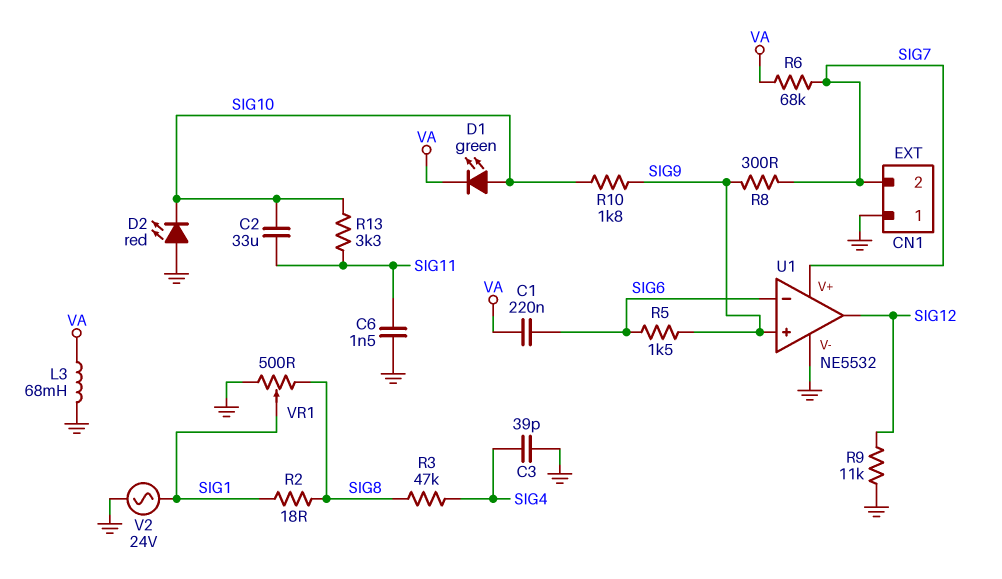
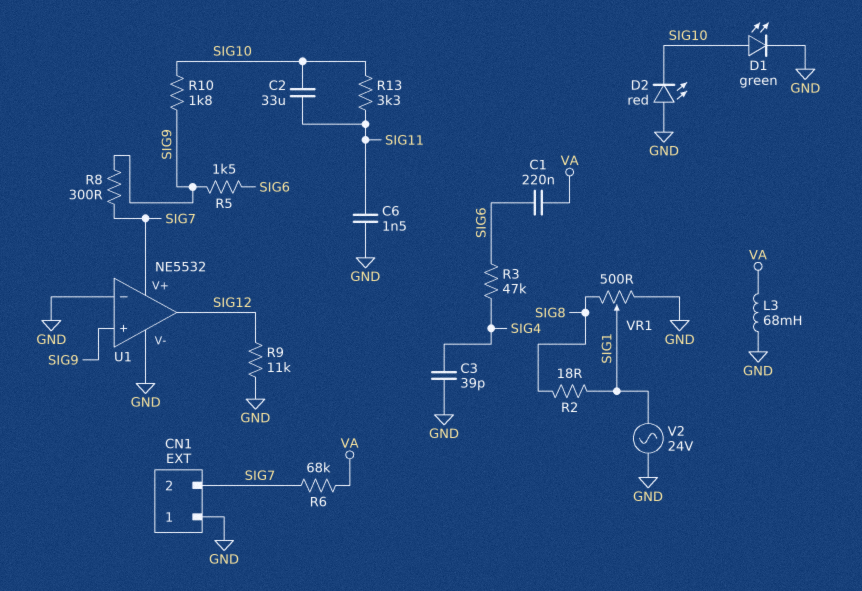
D1: LED green (A SIG10, K VA) -> LED green (A SIG10, K GND)
R3: 47k (SIG4, SIG8) -> 47k (SIG4, SIG6)
U1 pin in-: SIG6 -> GND

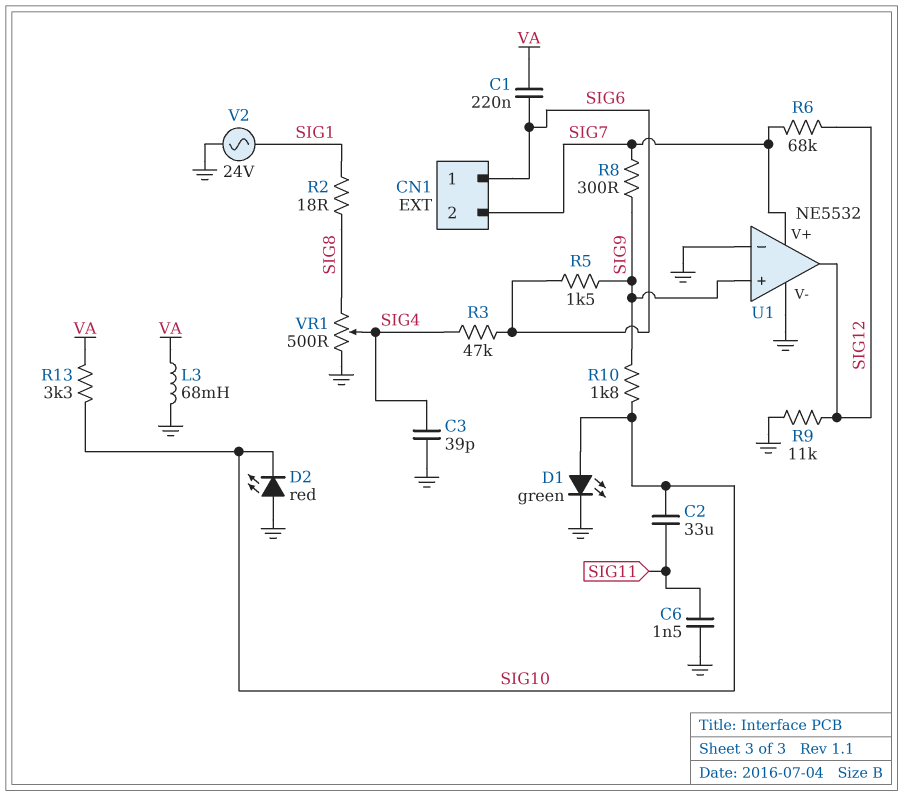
CN1 pin 1: GND -> SIG6
R6: 68k (SIG7, VA) -> 68k (SIG7, SIG12)
R13: 3.3k (SIG10, SIG11) -> 3.3k (SIG10, VA)
VR1: 500 (GND, SIG8, wiper SIG1) -> 500 (GND, SIG8, wiper SIG4)

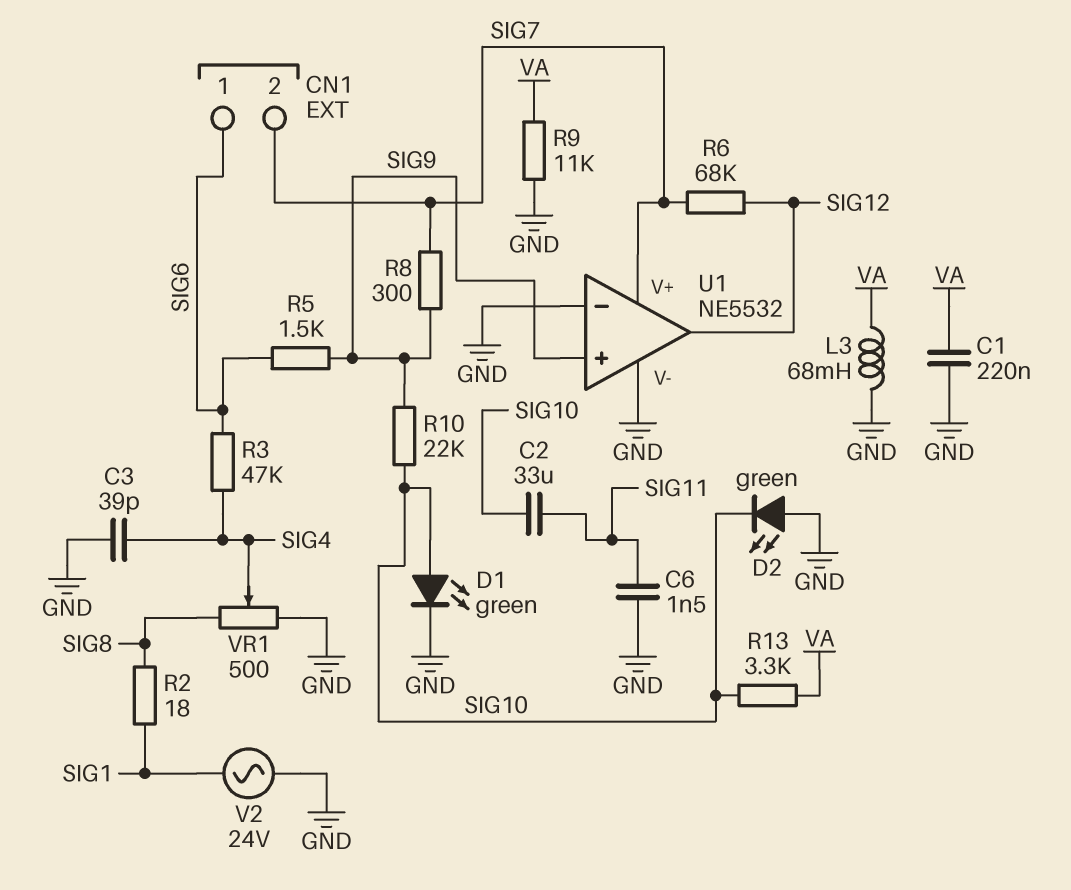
C1: 220nF (SIG6, VA) -> 220nF (GND, VA)
D2: LED red (A GND, K SIG10) -> LED green (A GND, K SIG10)
R9: 11k (GND, SIG12) -> 11k (GND, VA)
R10: 1.8k (SIG9, SIG10) -> 22k (SIG9, SIG10)

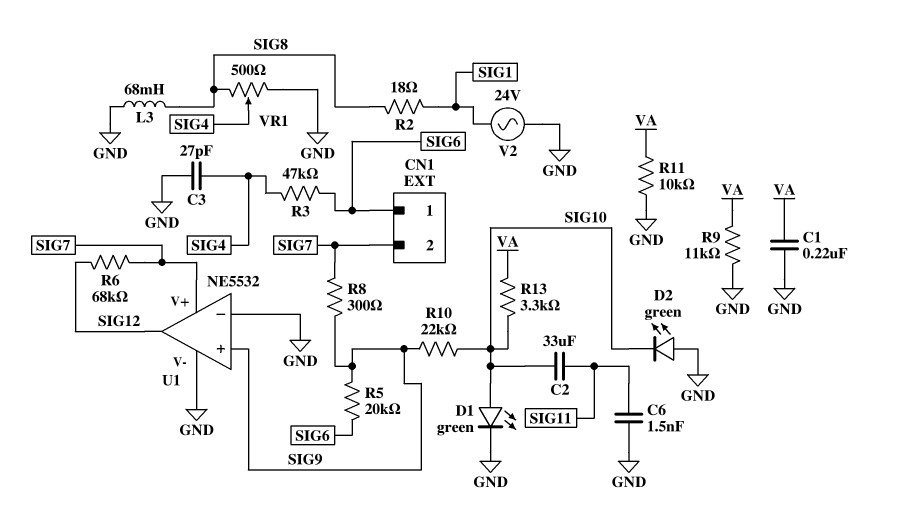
C3: 39pF (GND, SIG4) -> 27pF (GND, SIG4)
L3: 68mH (GND, VA) -> 68mH (GND, SIG8)
R5: 1.5k (SIG6, SIG9) -> 20k (SIG6, SIG9)
R11: none -> 10k (GND, VA)

